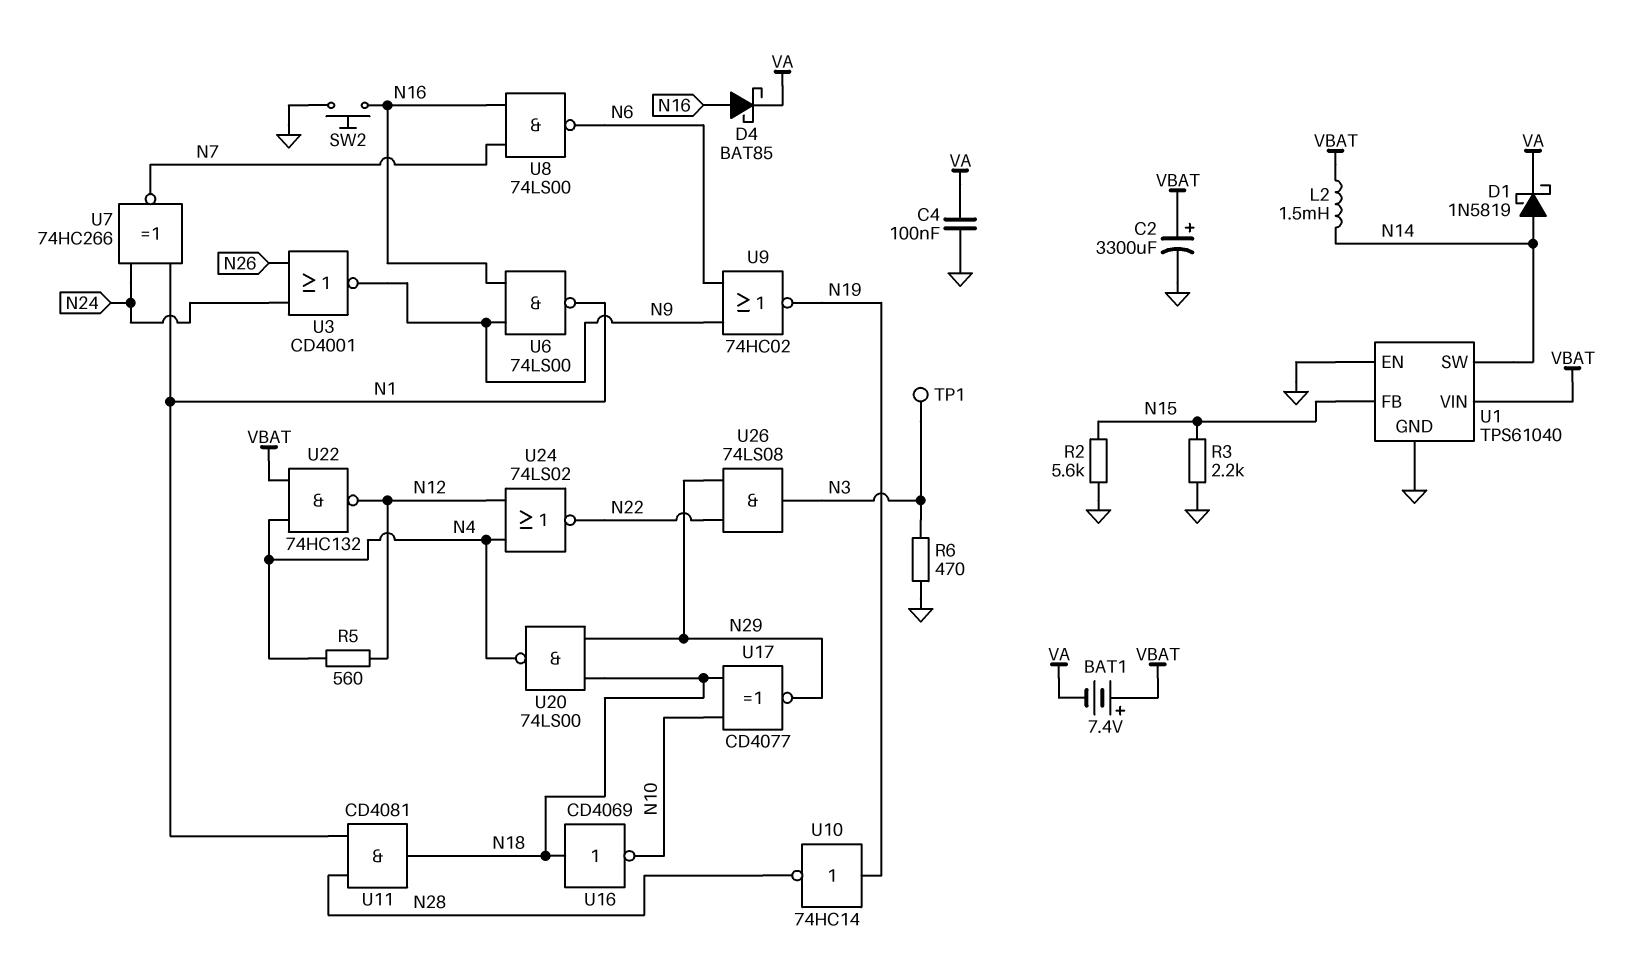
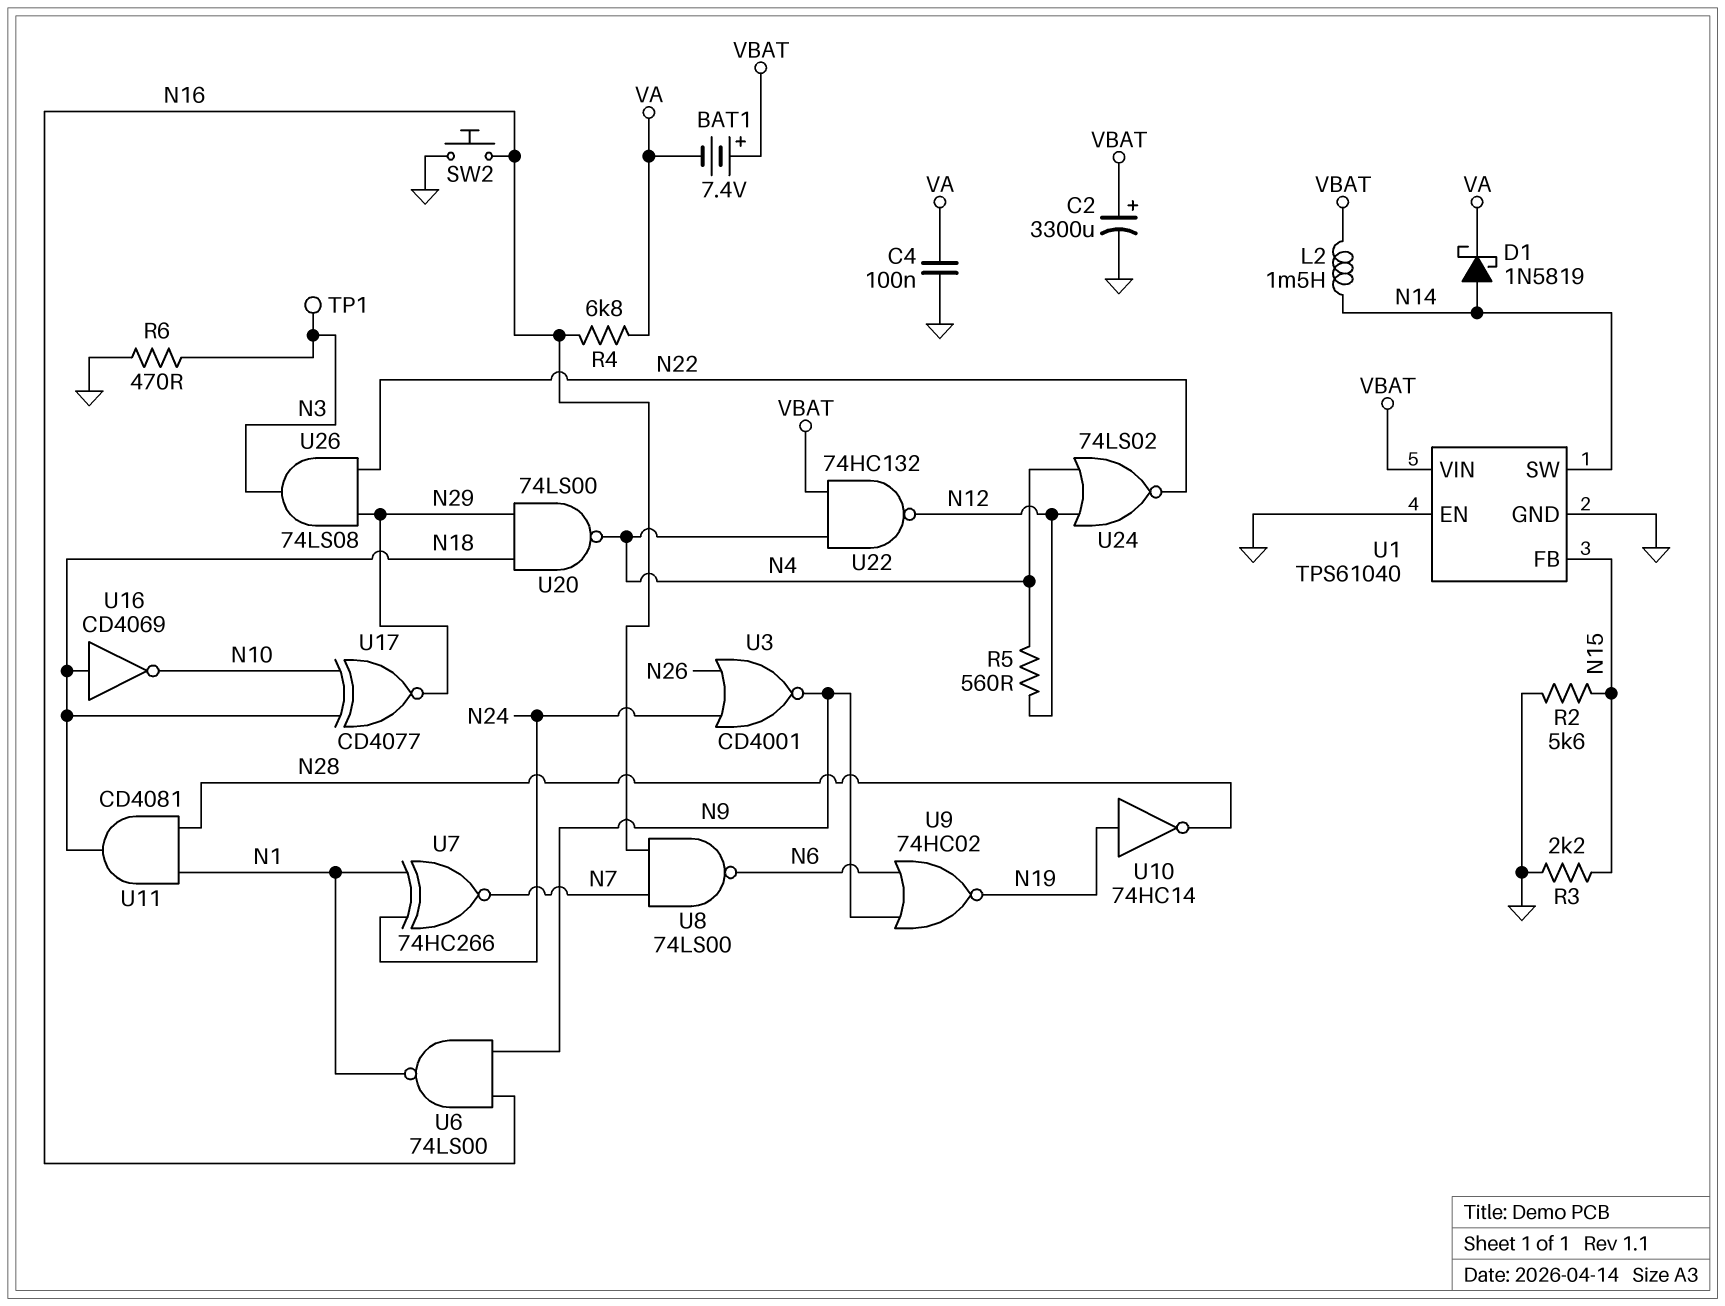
D4: schottky BAT85 (A N16, K VA) -> none
R4: none -> 6.8k (N16, VA)

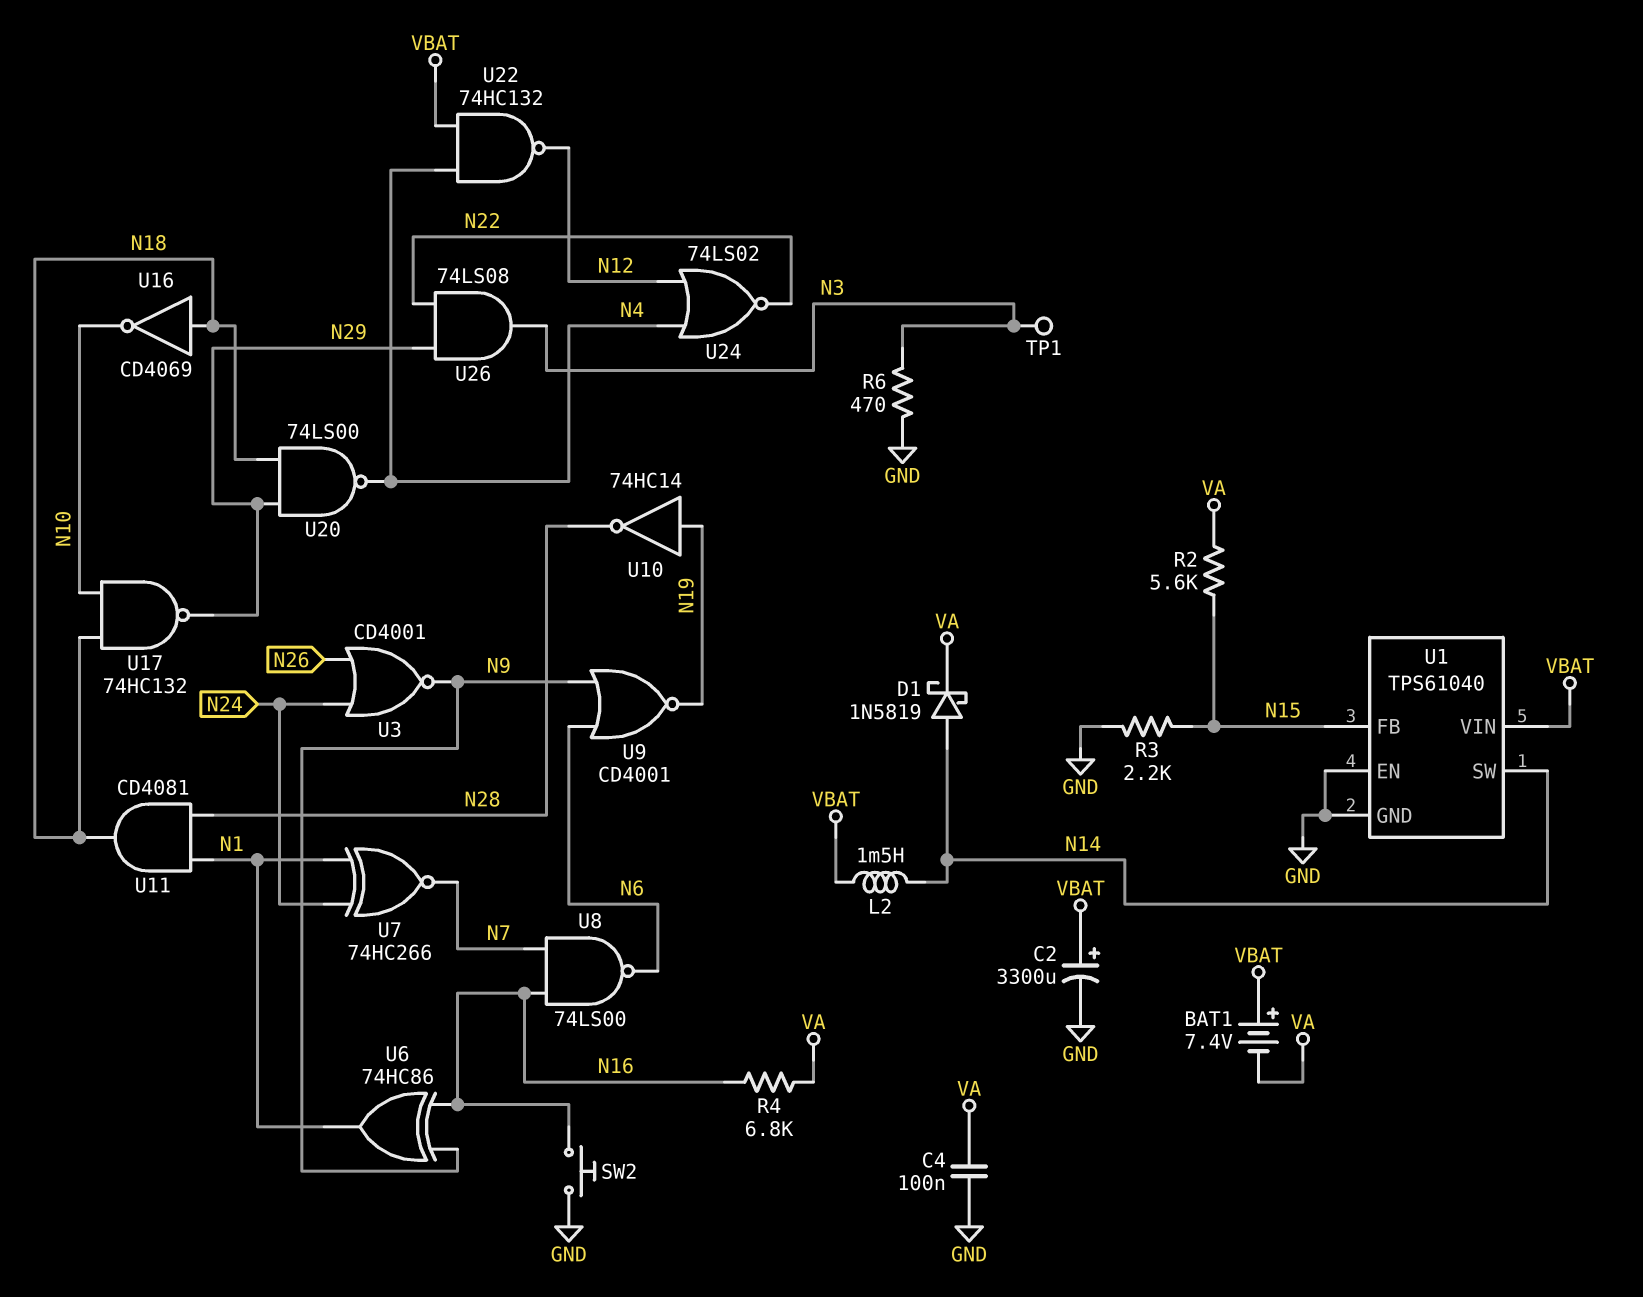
R2: 5.6k (GND, N15) -> 5.6k (N15, VA)
R5: 560 (N4, N12) -> none
U6: NAND 74LS00 (in N9, in N16, out N1) -> XOR 74HC86 (in N9, in N16, out N1)
U9: NOR 74HC02 (in N6, in N9, out N19) -> NOR CD4001 (in N6, in N9, out N19)
U17: XNOR CD4077 (in N10, in N18, out N29) -> NAND 74HC132 (in N10, in N18, out N29)

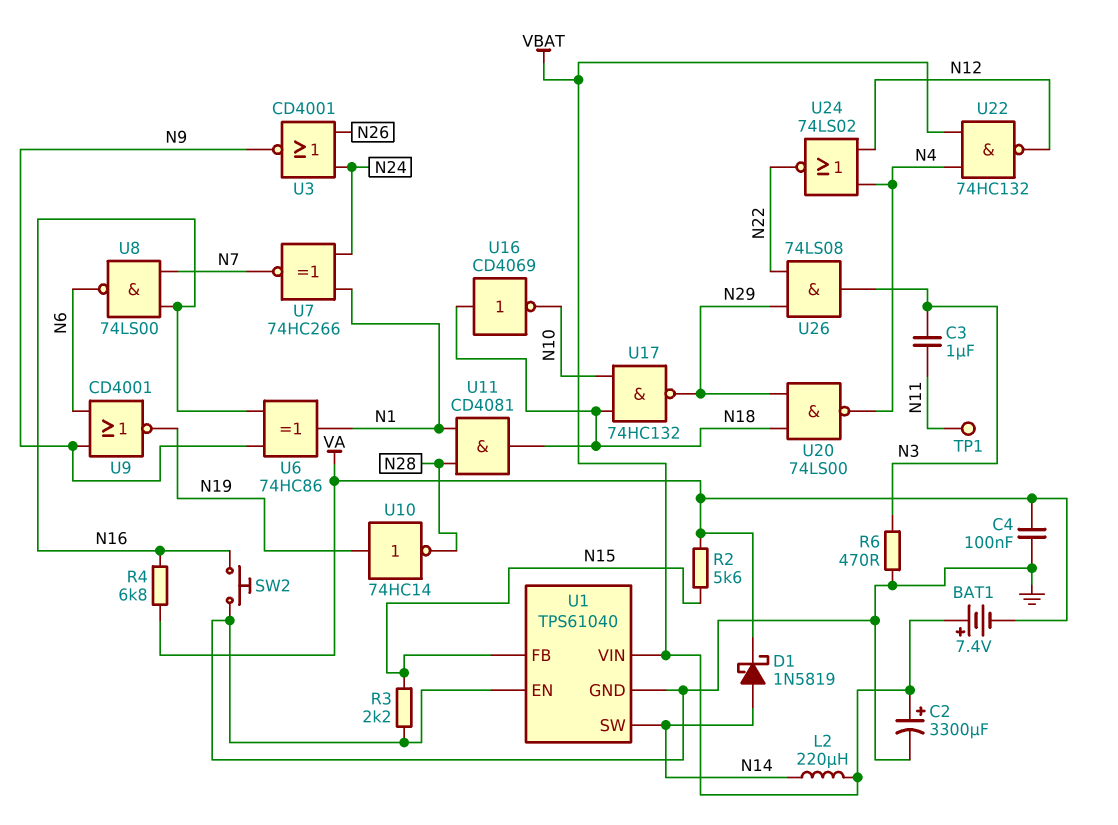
C3: none -> 1uF (N3, N11)
L2: 1.5mH (N14, VBAT) -> 220uH (N14, VBAT)
TP1: test point (N3) -> test point (N11)

